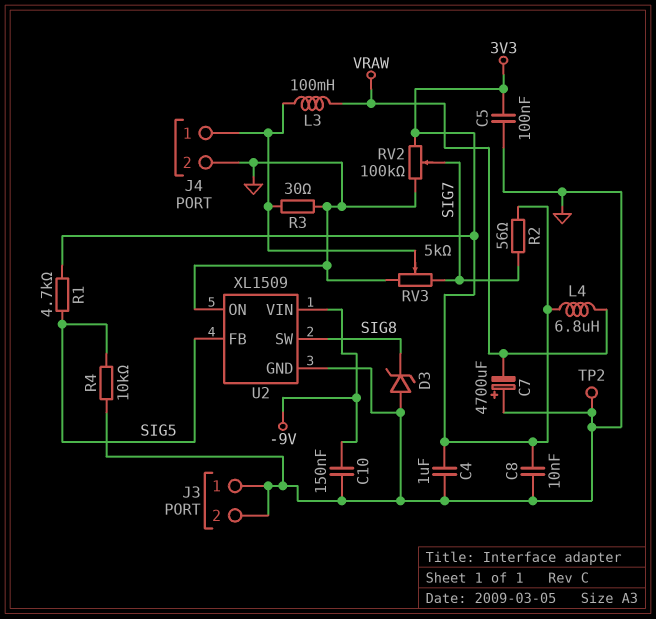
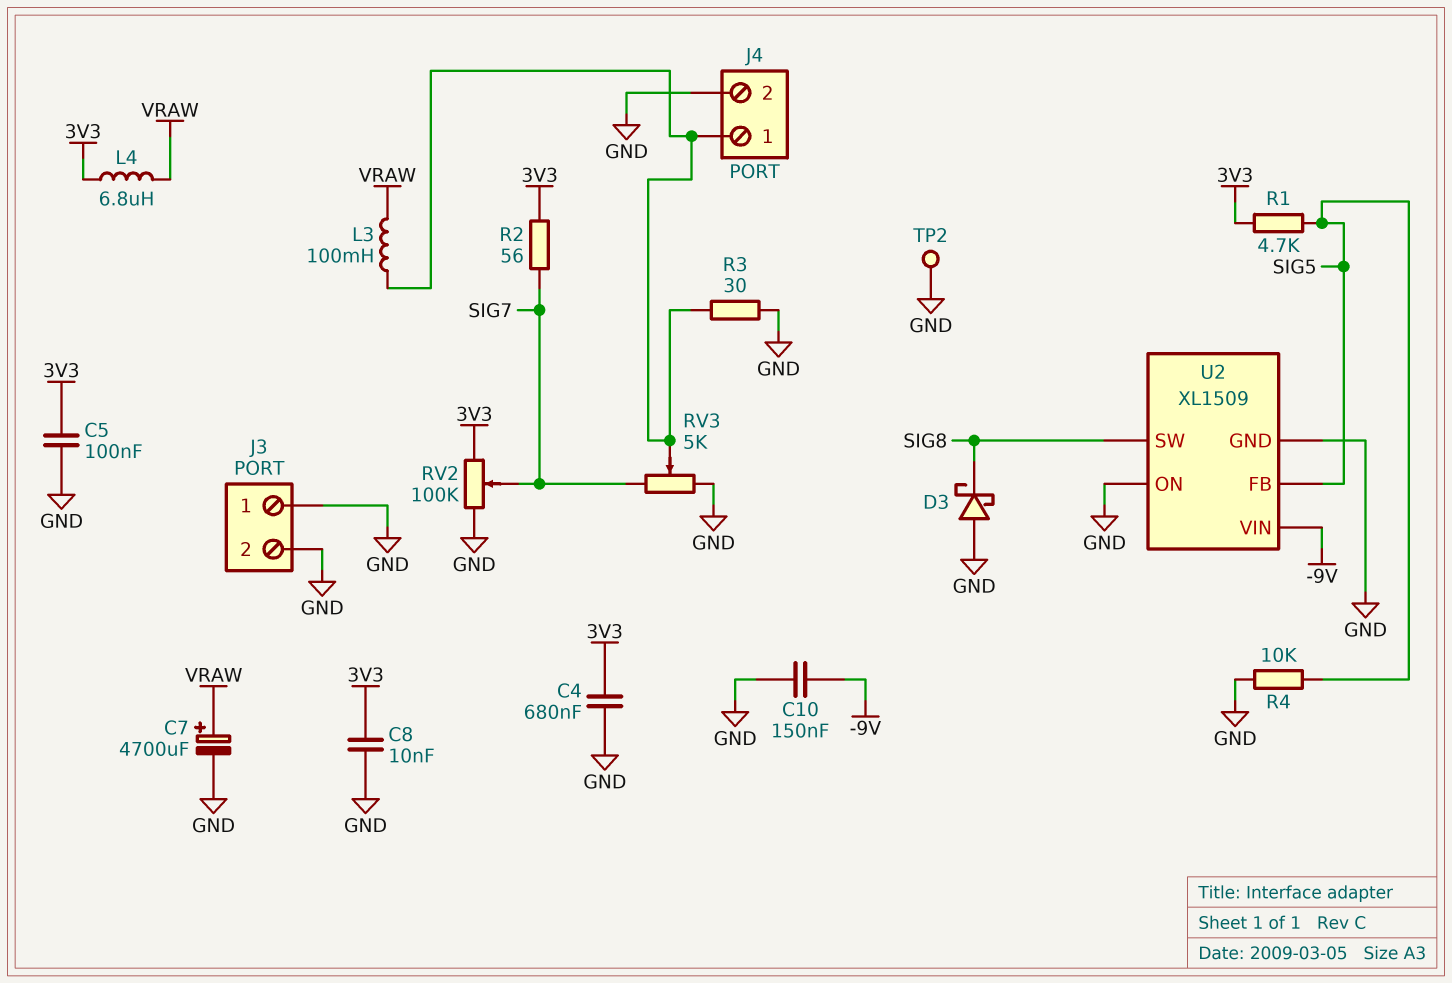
C4: 1uF (3V3, GND) -> 680nF (3V3, GND)
C7: 4700uF (plus GND, minus VRAW) -> 4700uF (plus VRAW, minus GND)
D3: zener (A GND, K SIG8) -> schottky (A GND, K SIG8)

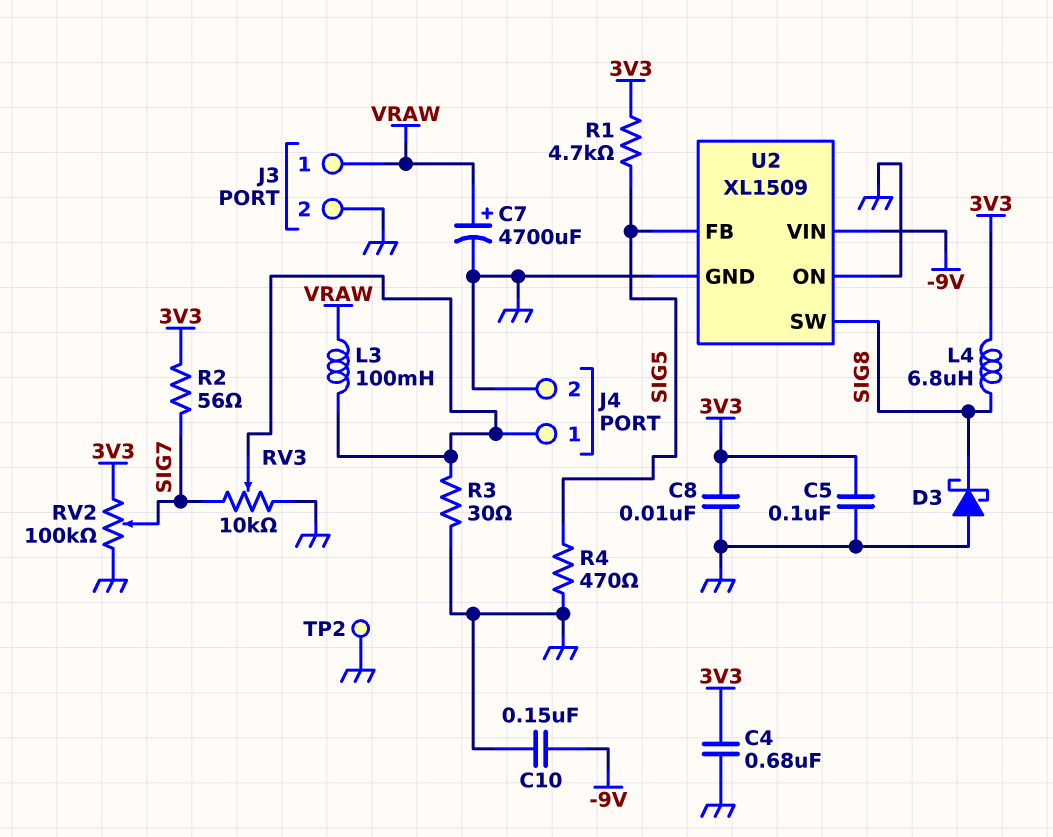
J3 pin 1: GND -> VRAW
L4: 6.8uH (3V3, VRAW) -> 6.8uH (3V3, SIG8)
R4: 10k (GND, SIG5) -> 470 (GND, SIG5)
RV3: 5k (GND, SIG7, wiper J4/1) -> 10k (GND, SIG7, wiper J4/1)

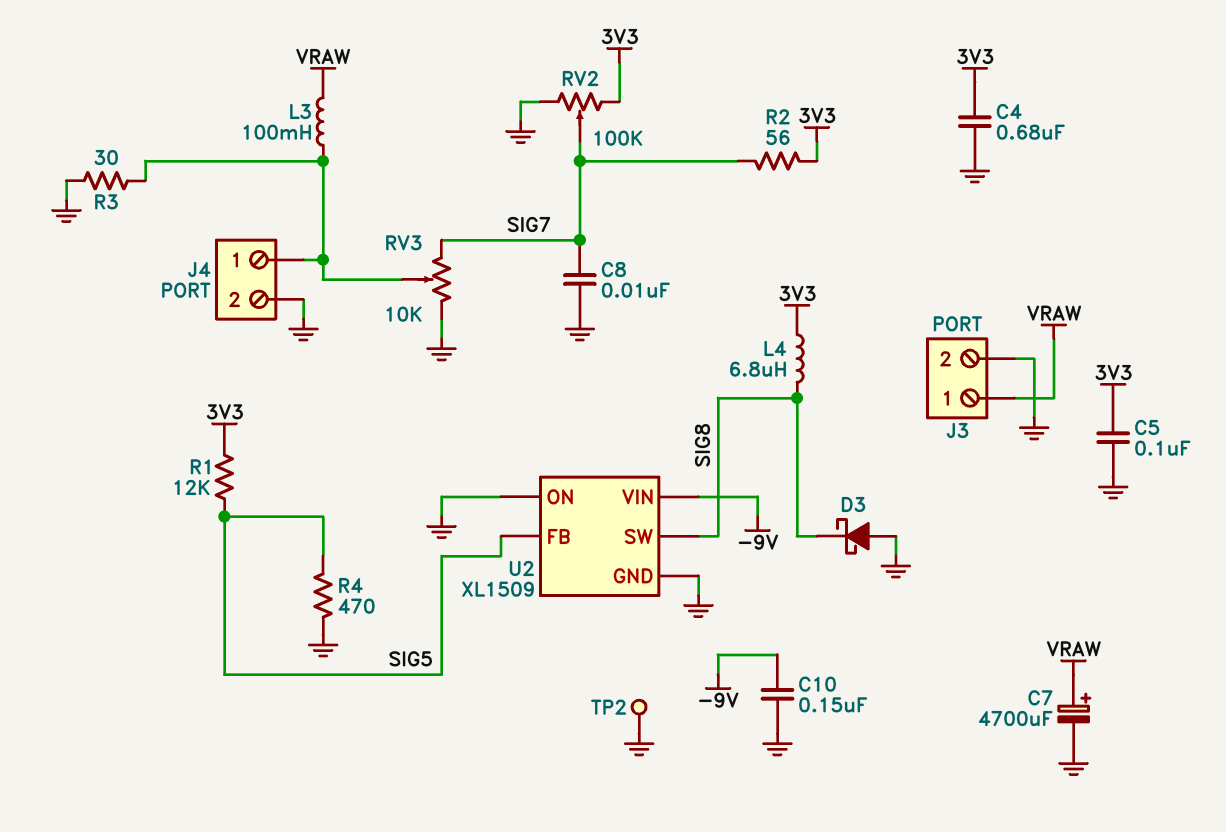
C8: 10nF (3V3, GND) -> 10nF (GND, SIG7)
R1: 4.7k (3V3, SIG5) -> 12k (3V3, SIG5)

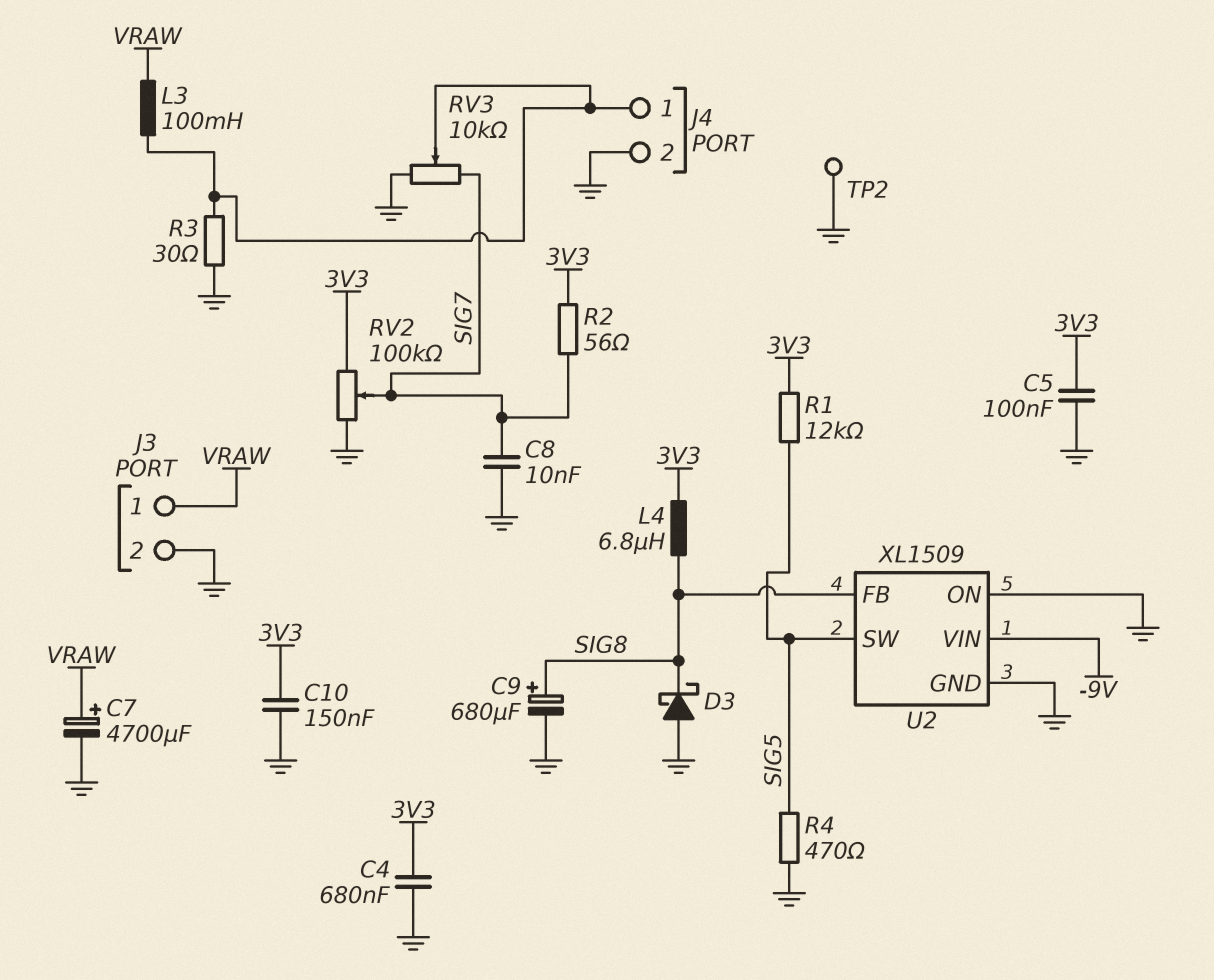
C9: none -> 680uF (plus SIG8, minus GND)
C10: 150nF (-9V, GND) -> 150nF (3V3, GND)
U2 pin FB: SIG5 -> SIG8
U2 pin SW: SIG8 -> SIG5

